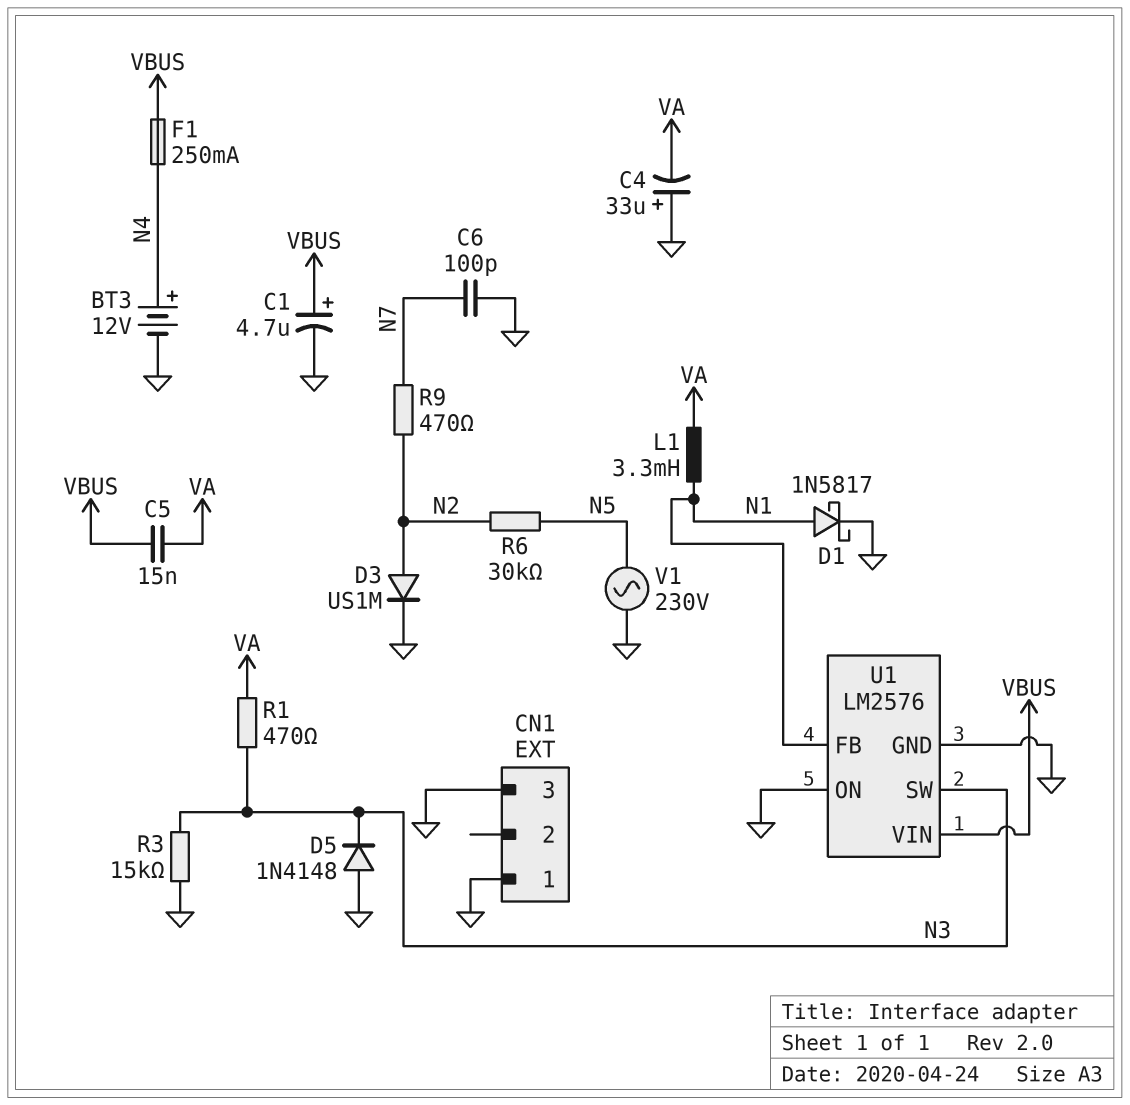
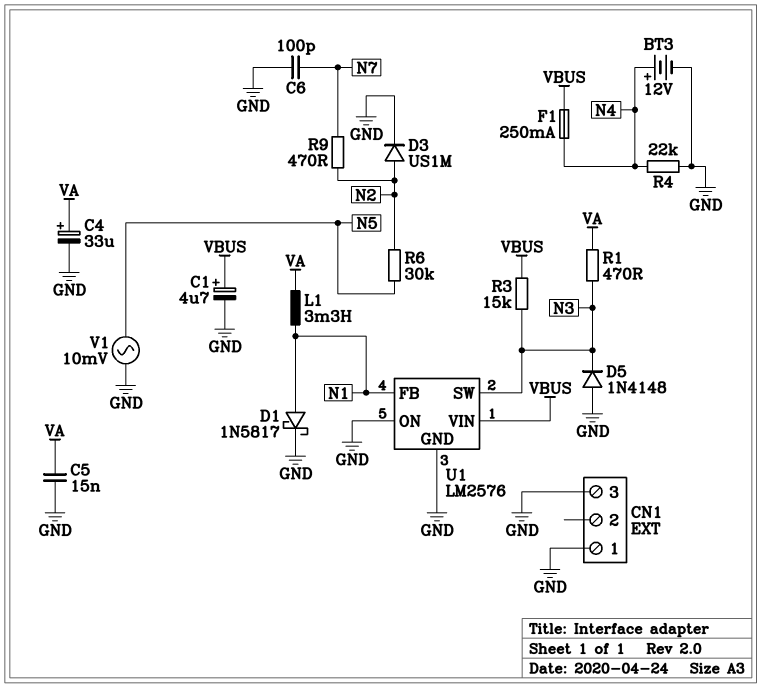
C4: 33uF (plus GND, minus VA) -> 33uF (plus VA, minus GND)
C5: 15nF (VA, VBUS) -> 15nF (GND, VA)
R3: 15k (GND, N3) -> 15k (N3, VBUS)
R4: none -> 22k (GND, N4)
V1: AC 230V (GND, N5) -> AC 10mV (GND, N5)

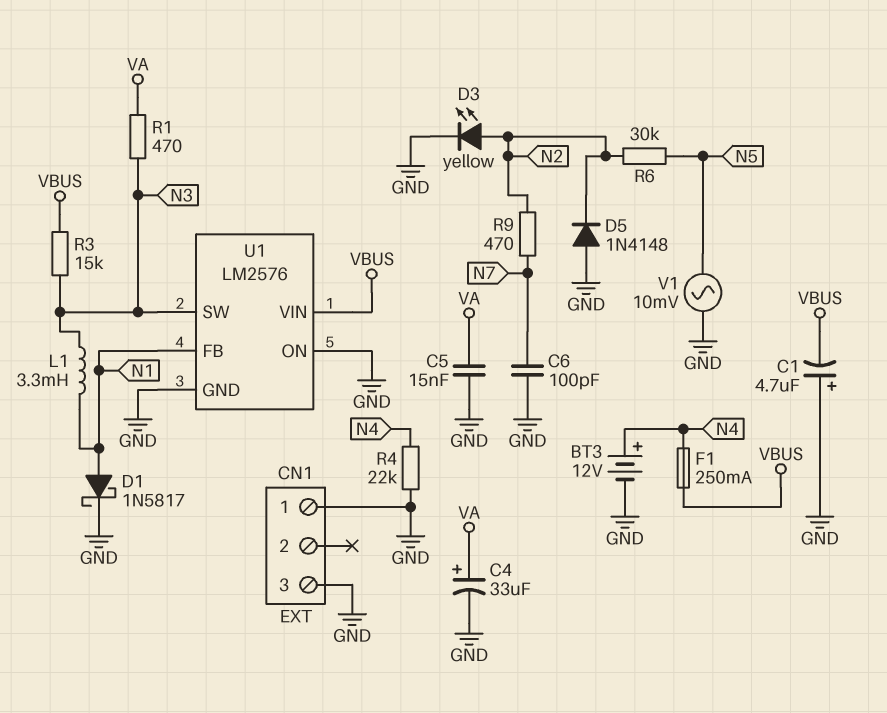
C1: 4.7uF (plus VBUS, minus GND) -> 4.7uF (plus GND, minus VBUS)
D3: diode US1M (A N2, K GND) -> LED yellow (A N2, K GND)
D5: diode 1N4148 (A GND, K N3) -> diode 1N4148 (A GND, K N2)
L1: 3.3mH (N1, VA) -> 3.3mH (N1, N3)

